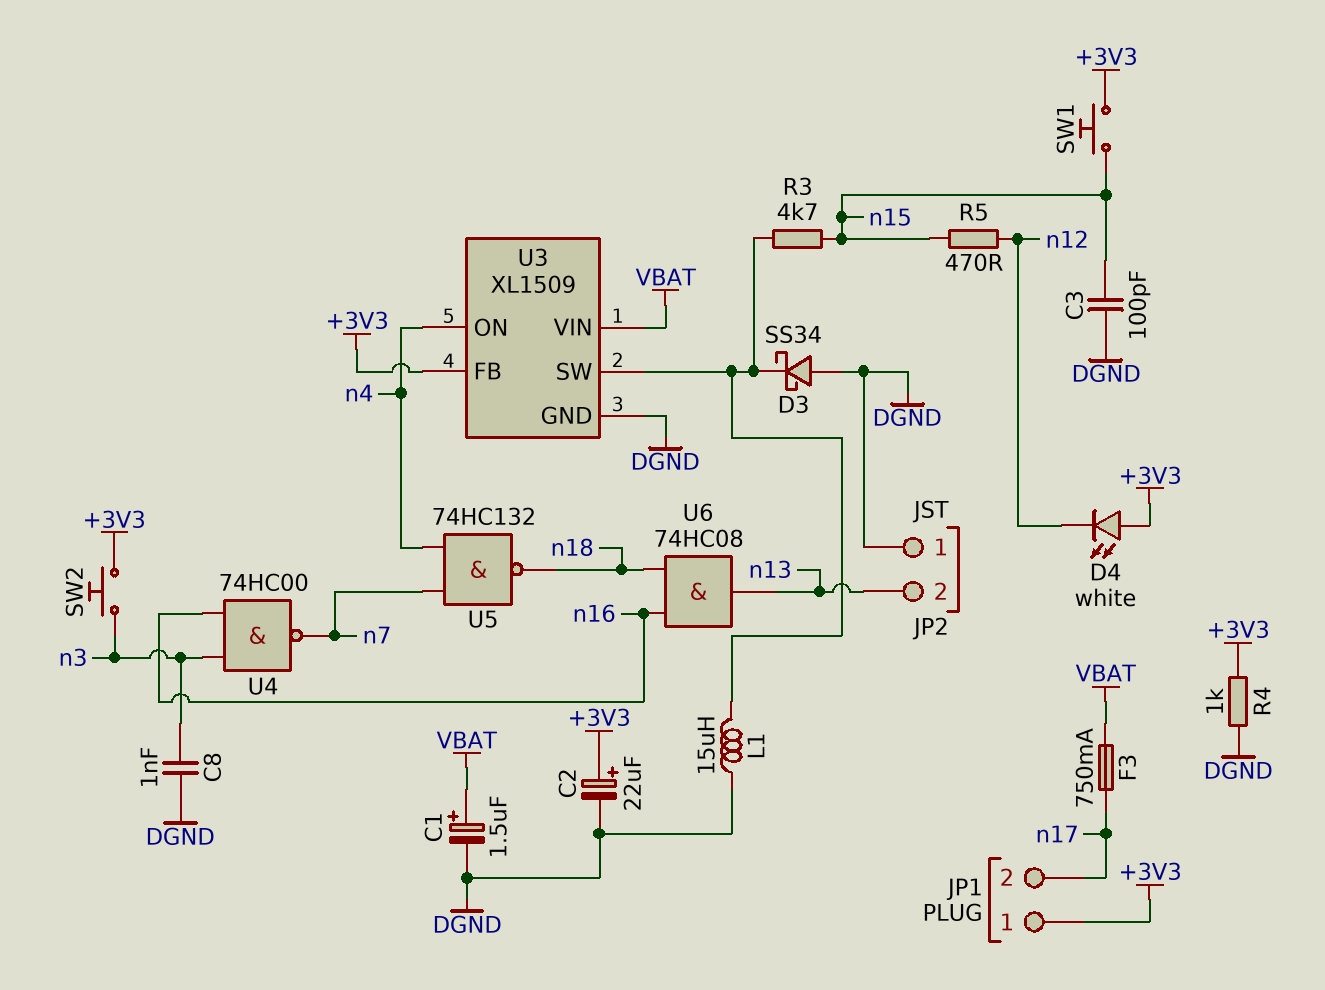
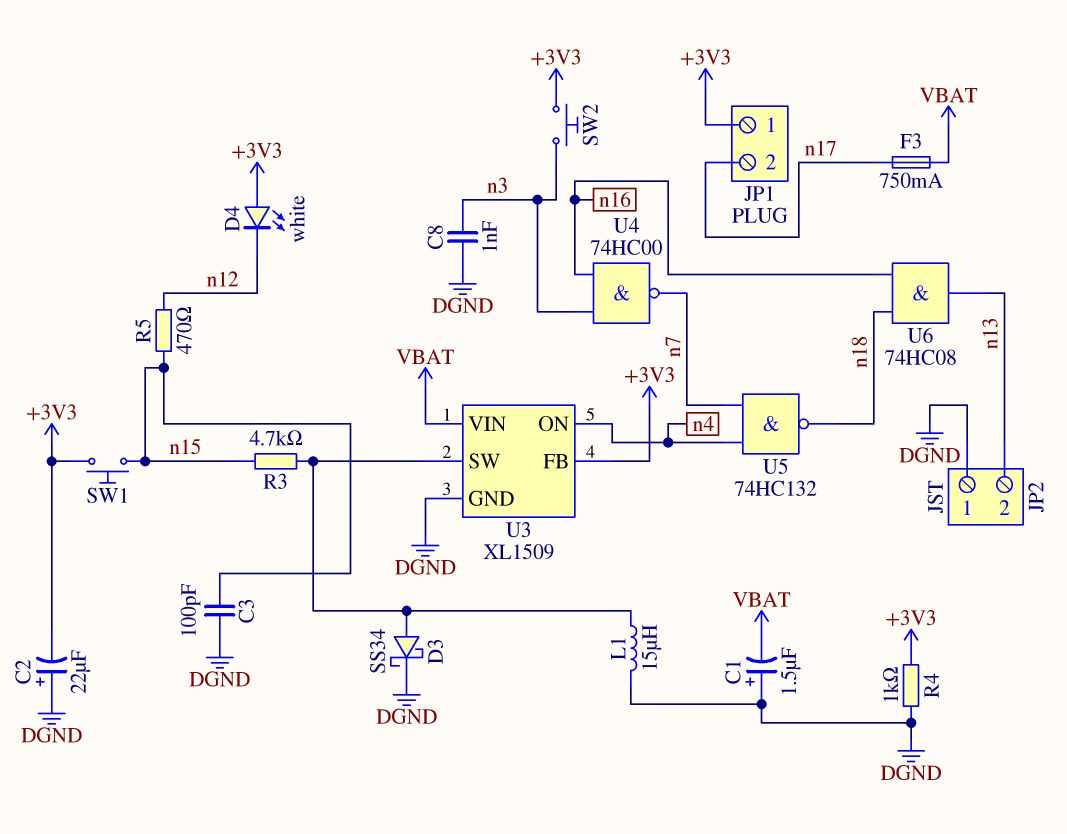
C1: 1.5uF (plus VBAT, minus DGND) -> 1.5uF (plus DGND, minus VBAT)
C2: 22uF (plus +3V3, minus DGND) -> 22uF (plus DGND, minus +3V3)
D3: schottky SS34 (A DGND, K U3/SW) -> schottky SS34 (A U3/SW, K DGND)

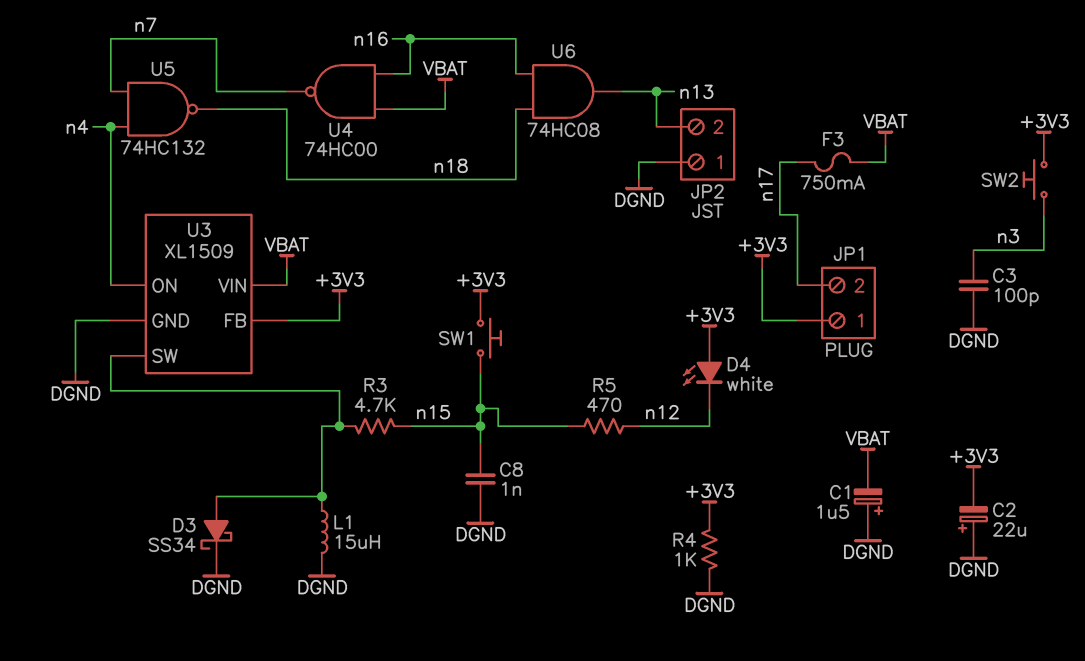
C3: 100pF (DGND, n15) -> 100pF (DGND, n3)
C8: 1nF (DGND, n3) -> 1nF (DGND, n15)
U4: NAND 74HC00 (in n3, in n16, out n7) -> NAND 74HC00 (in VBAT, in n16, out n7)

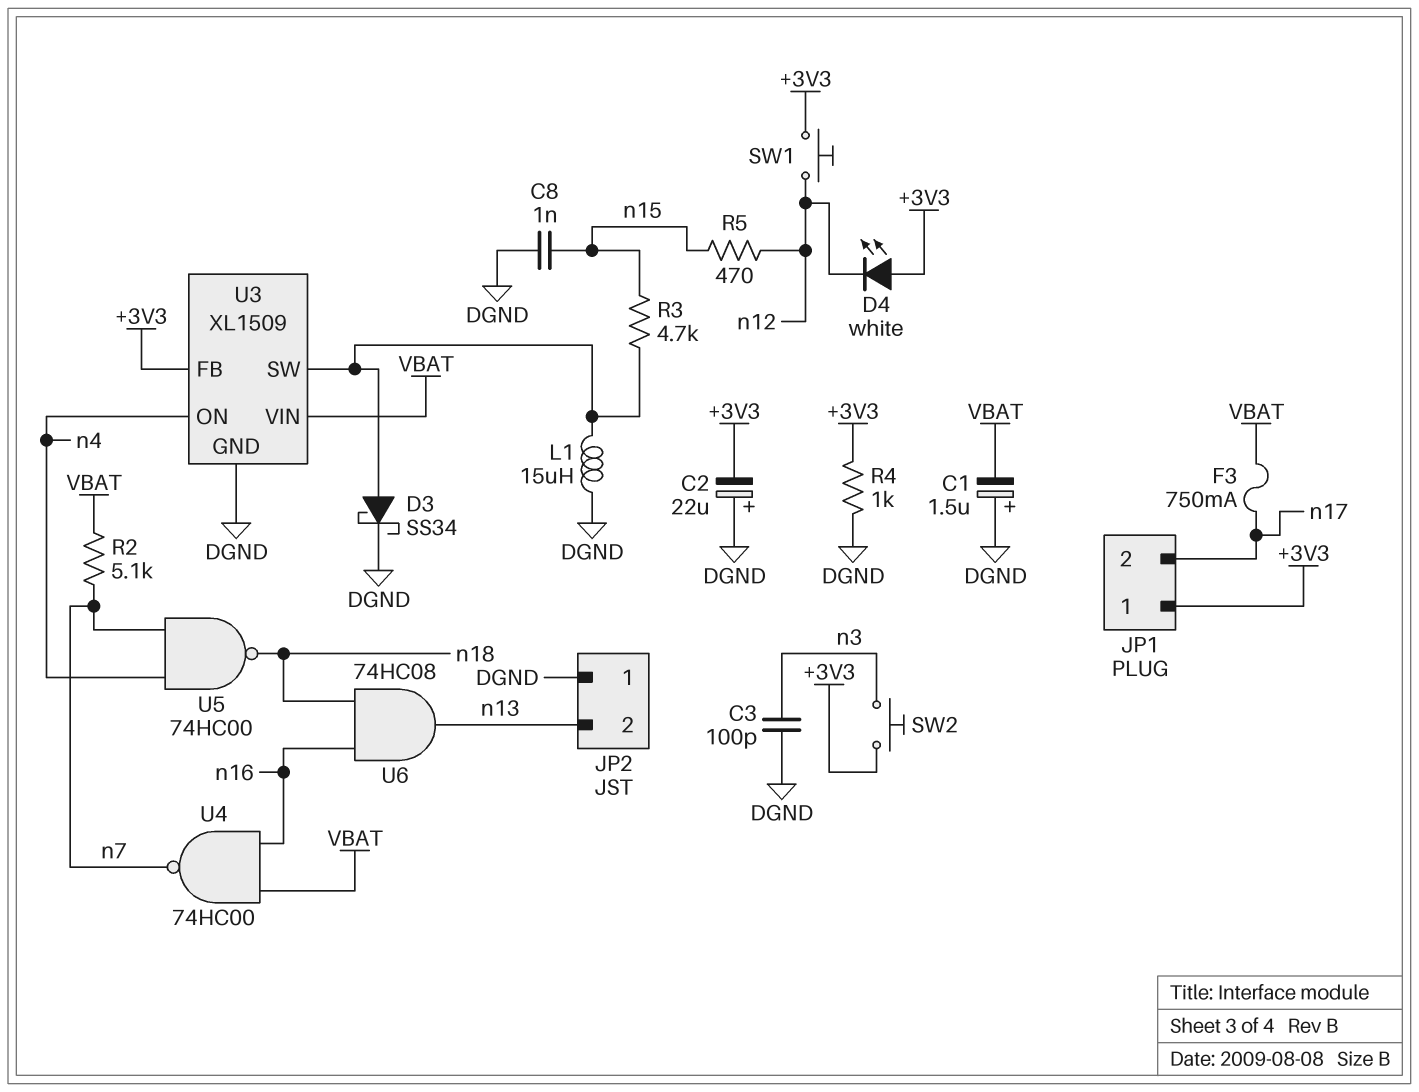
R2: none -> 5.1k (VBAT, n7)
SW1: button (+3V3, n15) -> button (+3V3, n12)
U5: NAND 74HC132 (in n4, in n7, out n18) -> NAND 74HC00 (in n4, in n7, out n18)

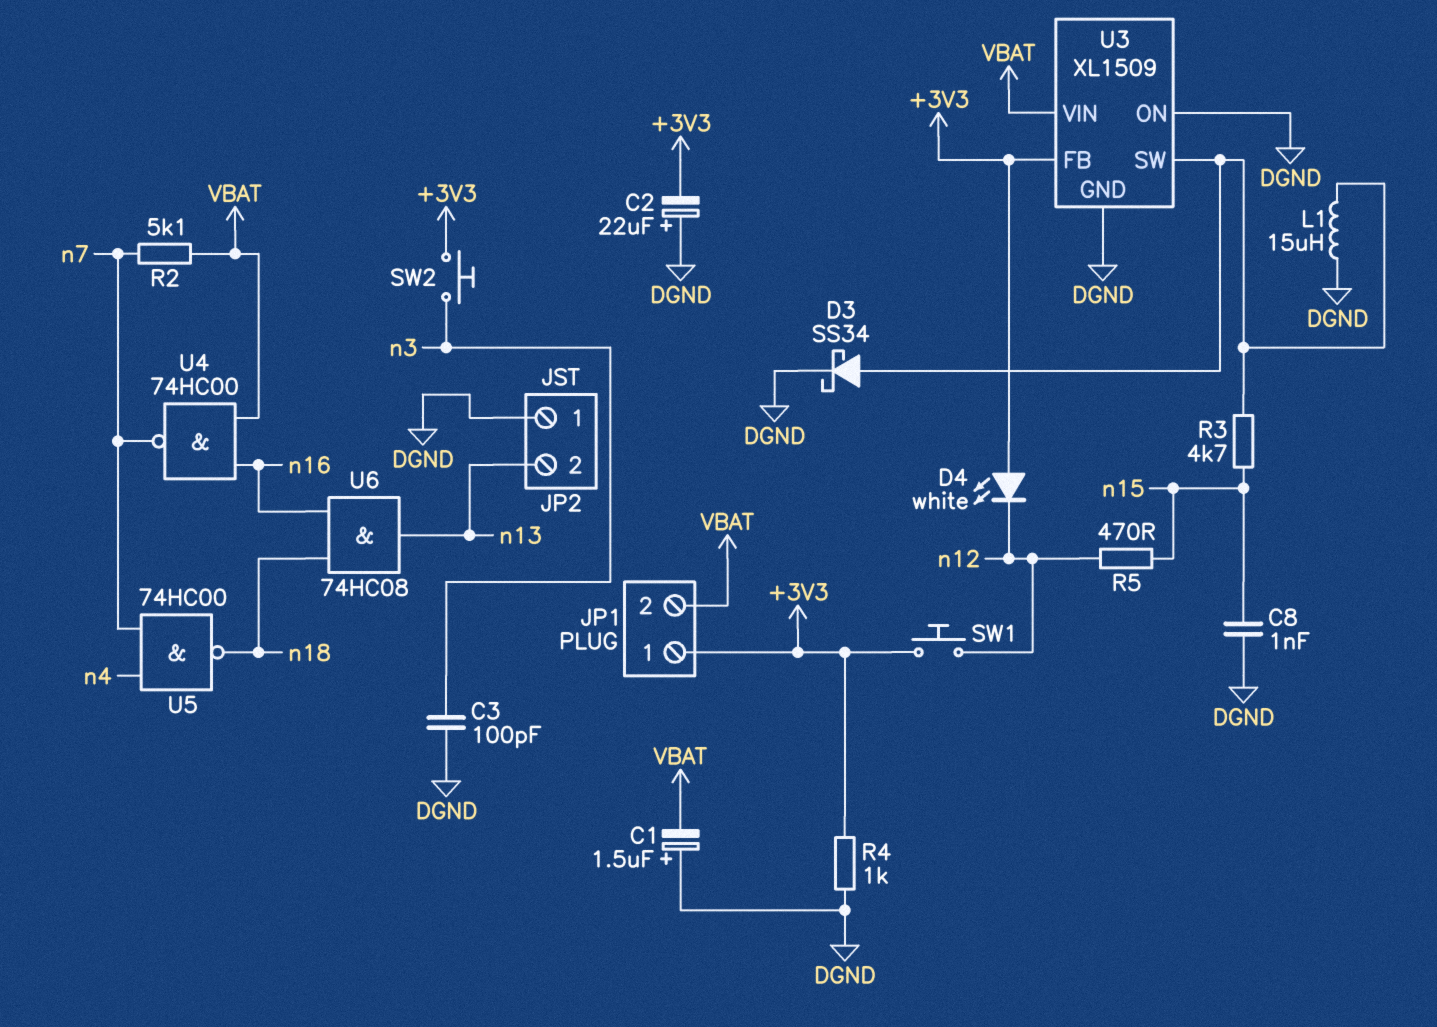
F3: 750mA (VBAT, n17) -> none
JP1 pin 2: n17 -> VBAT
U3 pin ON: n4 -> DGND

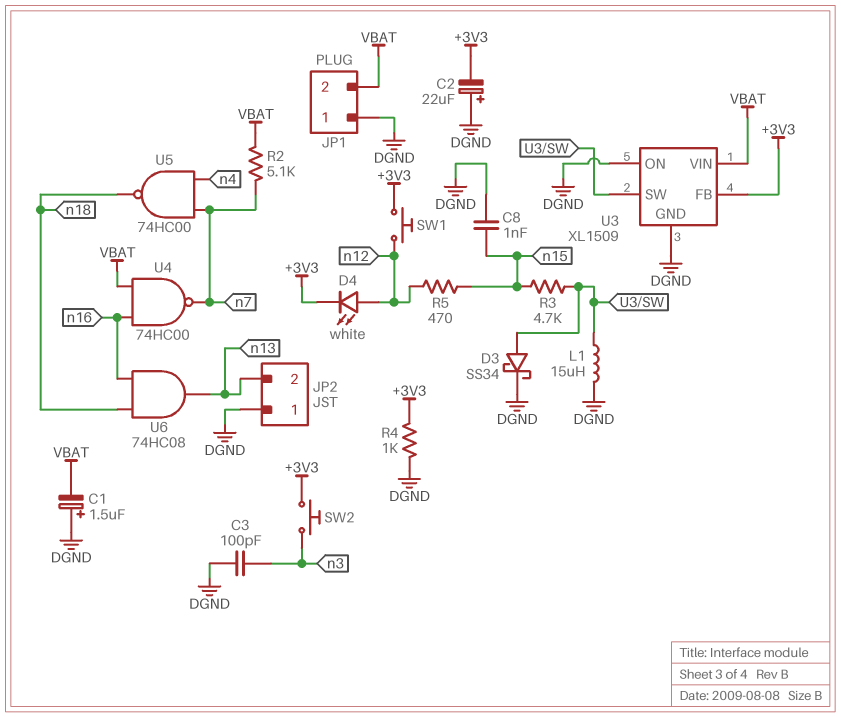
D4: LED white (A +3V3, K n12) -> LED white (A n12, K +3V3)
JP1 pin 1: +3V3 -> DGND

